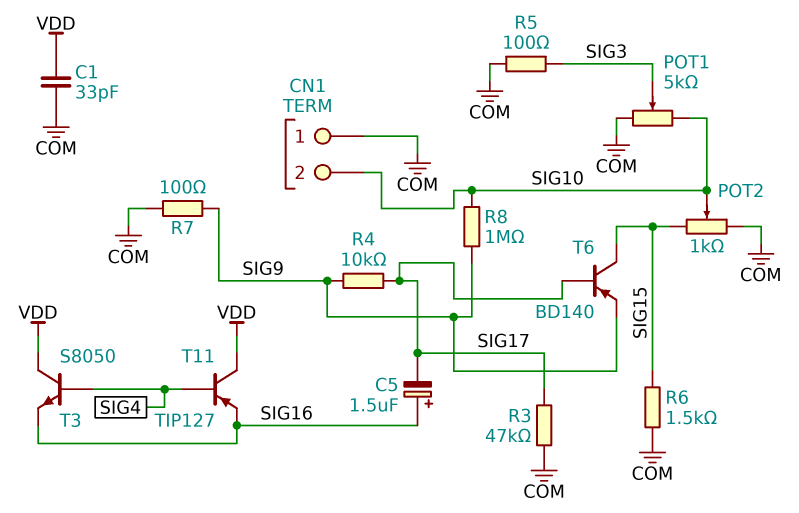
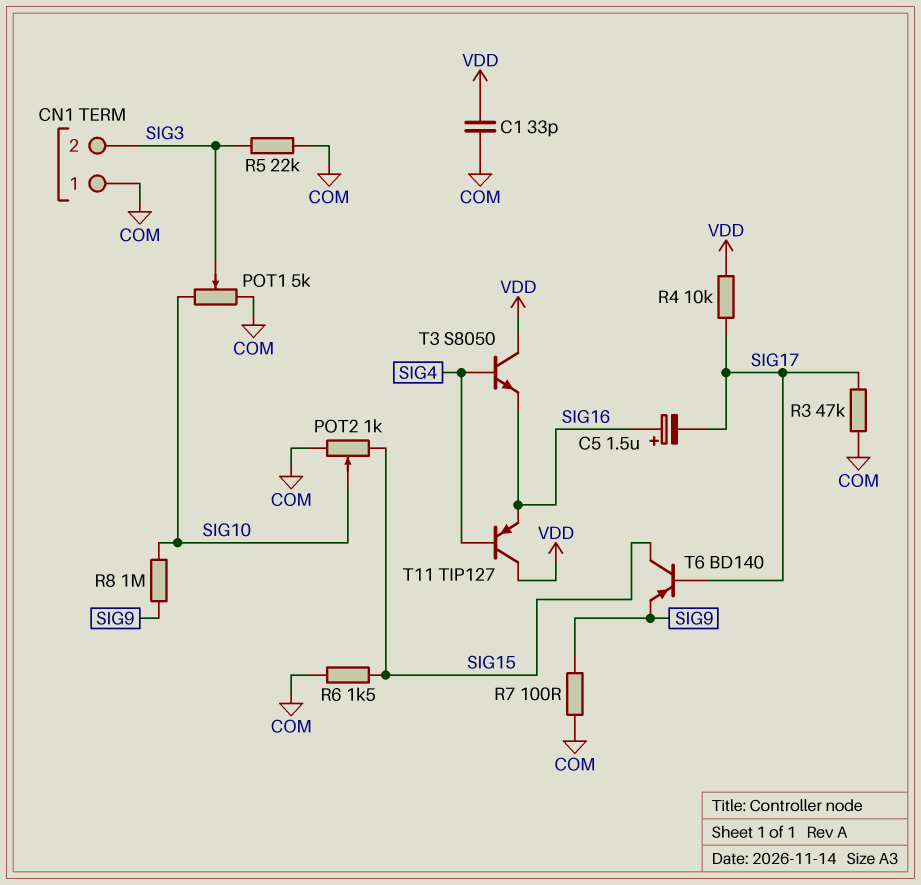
CN1 pin 2: SIG10 -> SIG3
R4: 10k (SIG9, SIG17) -> 10k (SIG17, VDD)
R5: 100 (COM, SIG3) -> 22k (COM, SIG3)

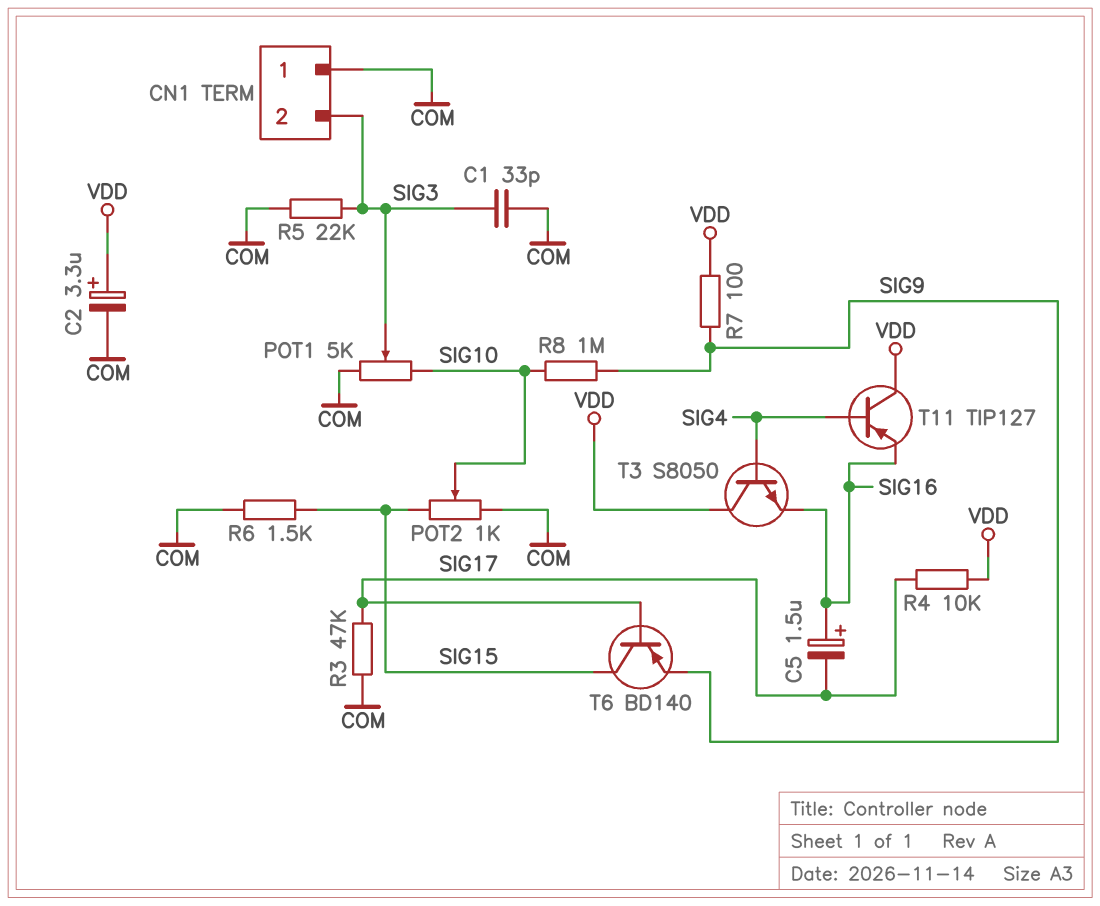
C1: 33pF (COM, VDD) -> 33pF (COM, SIG3)
C2: none -> 3.3uF (plus VDD, minus COM)
R7: 100 (COM, SIG9) -> 100 (SIG9, VDD)

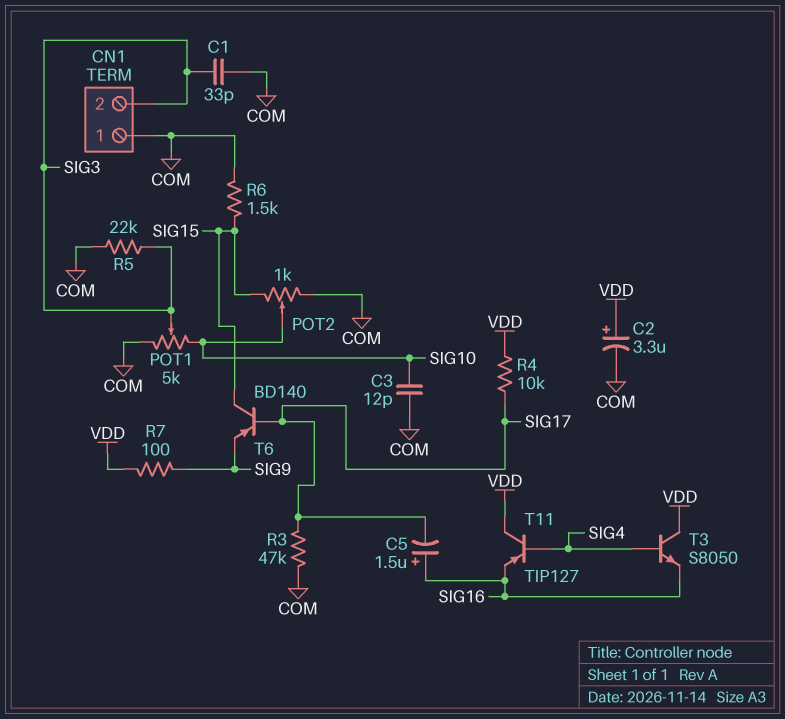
C3: none -> 12pF (COM, SIG10)
R8: 1M (SIG9, SIG10) -> none

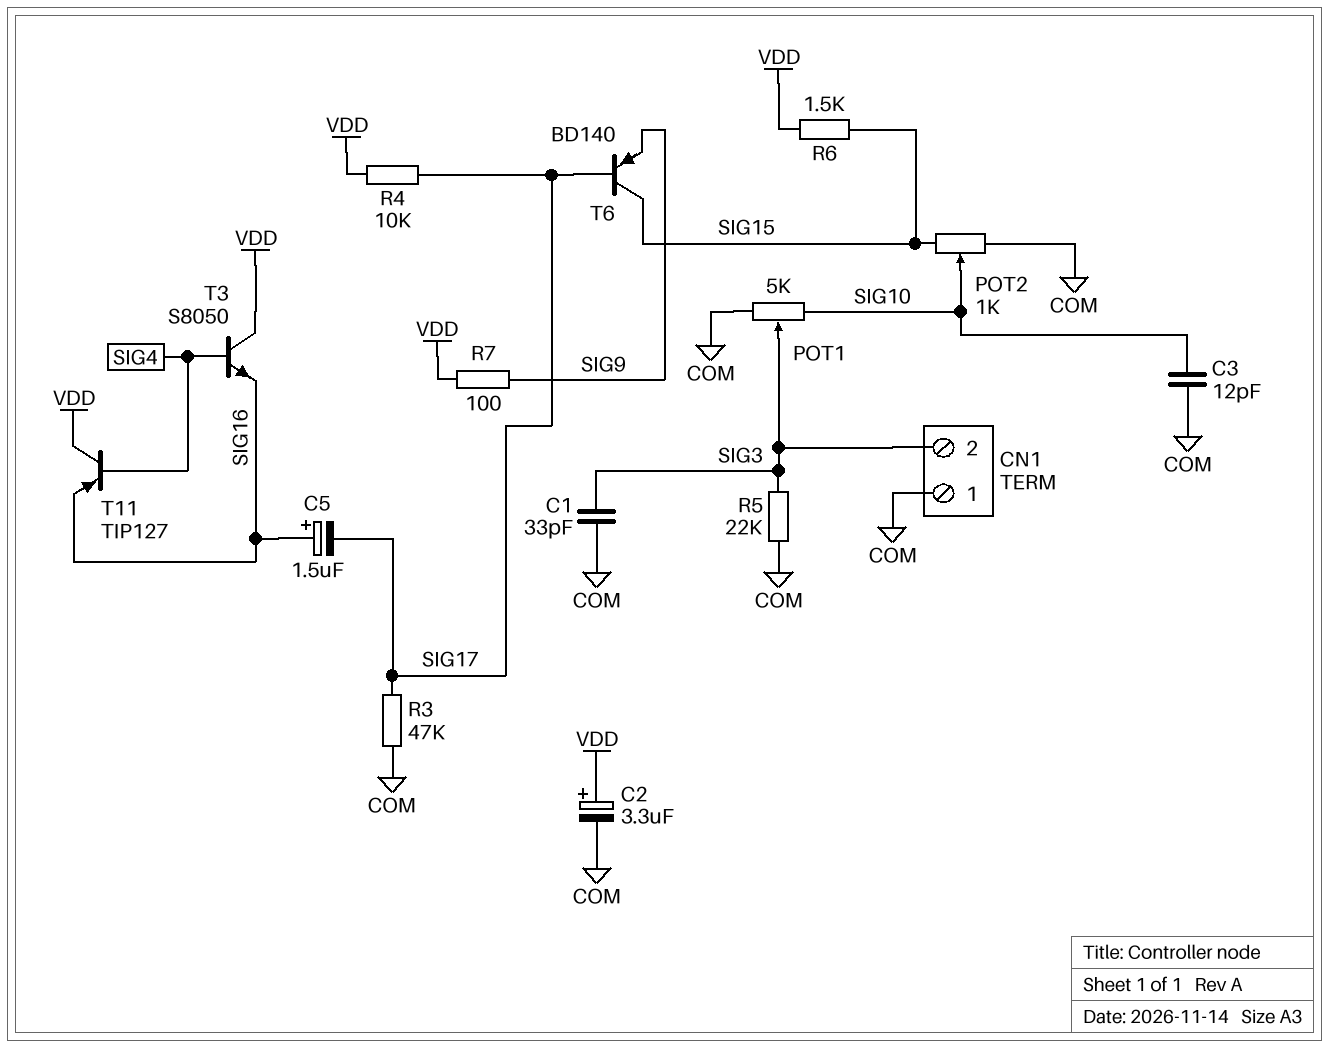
R6: 1.5k (COM, SIG15) -> 1.5k (SIG15, VDD)

